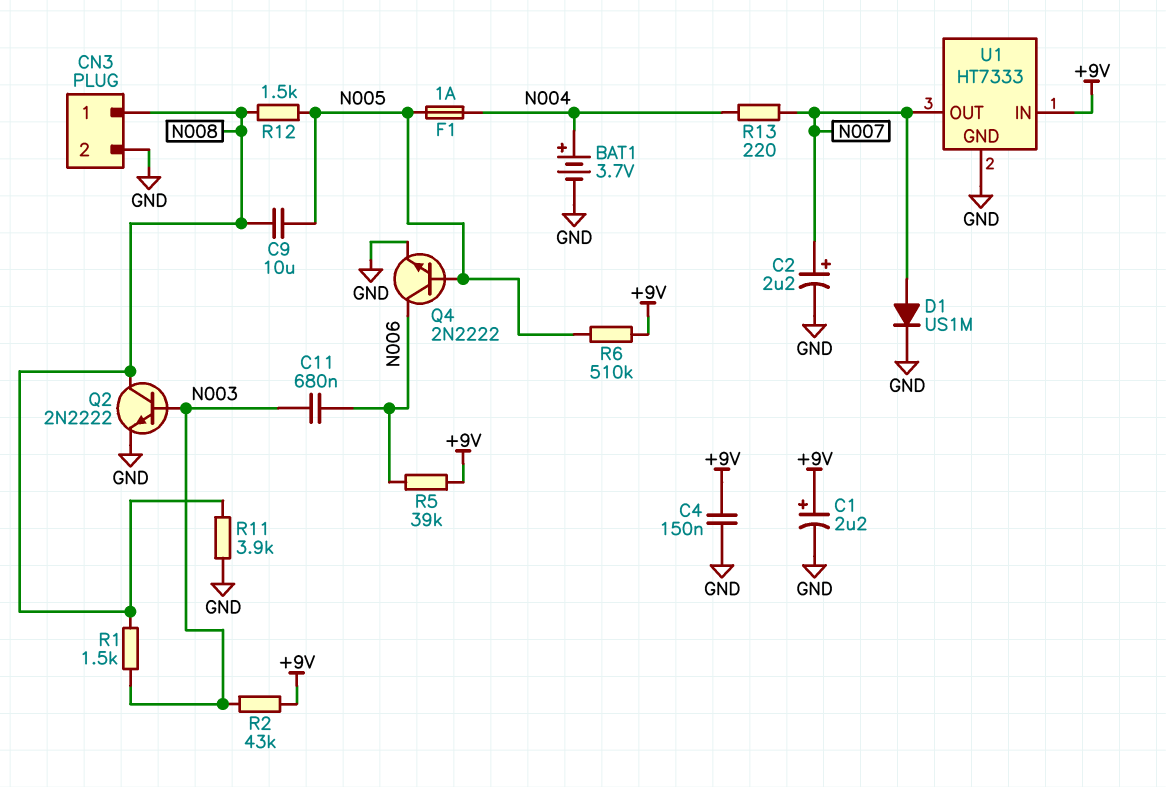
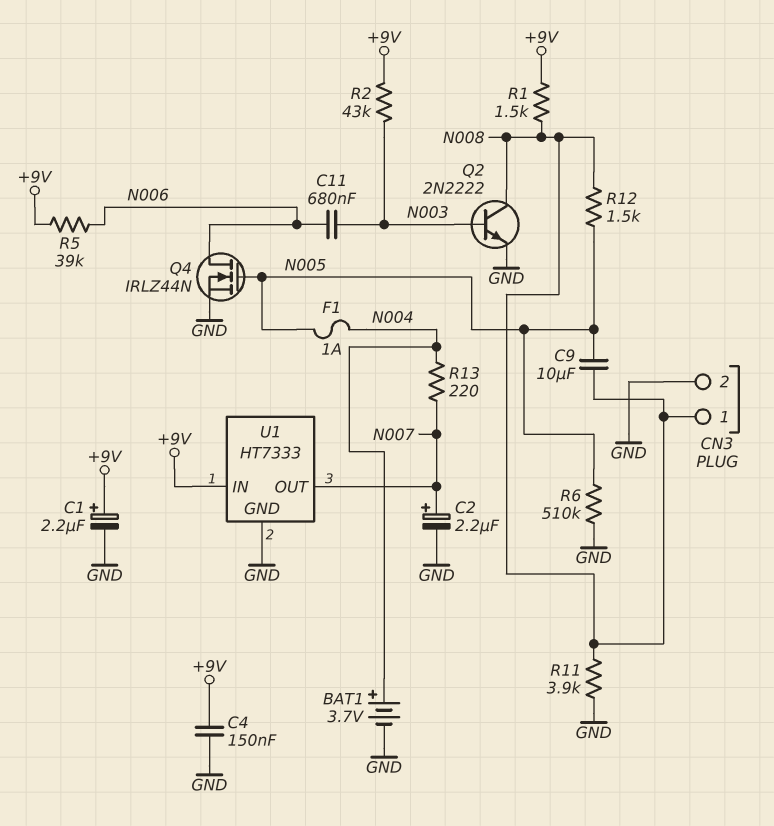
D1: diode US1M (A N007, K GND) -> none
Q4: NPN 2N2222 (B N005, C N006, E GND) -> NMOS IRLZ44N (G N005, D N006, S GND)
R1: 1.5k (N003, N008) -> 1.5k (+9V, N008)
R6: 510k (+9V, N005) -> 510k (GND, N005)

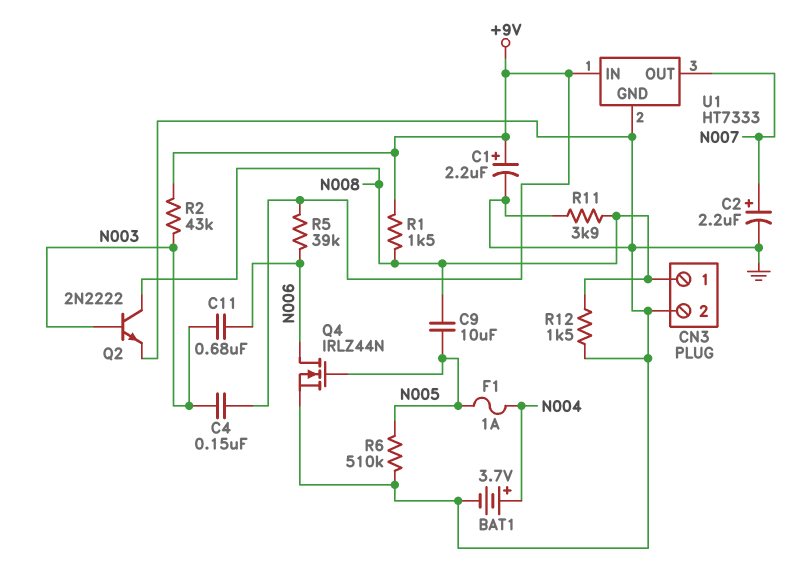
C4: 150nF (+9V, GND) -> 150nF (+9V, N003)
R12: 1.5k (N005, N008) -> 1.5k (GND, N008)
R13: 220 (N004, N007) -> none

